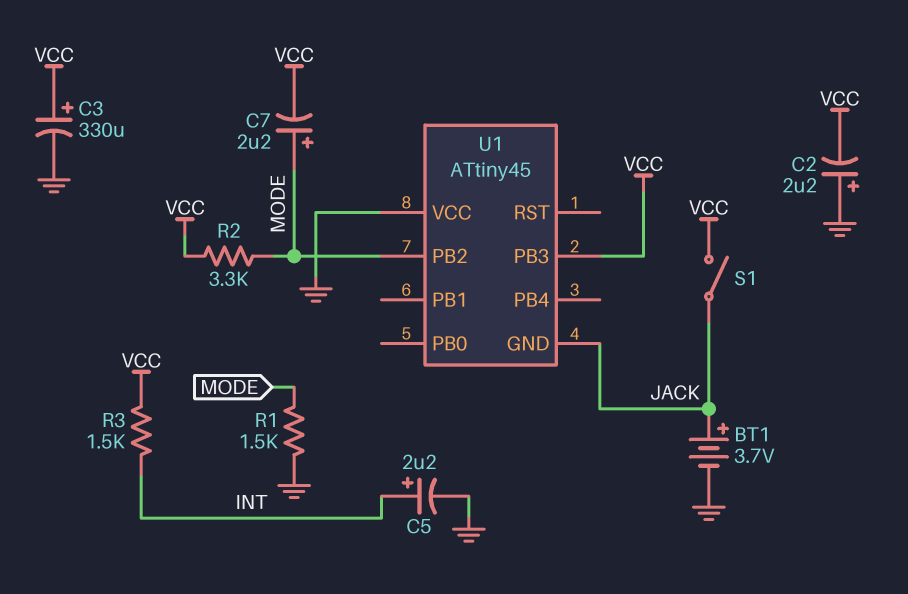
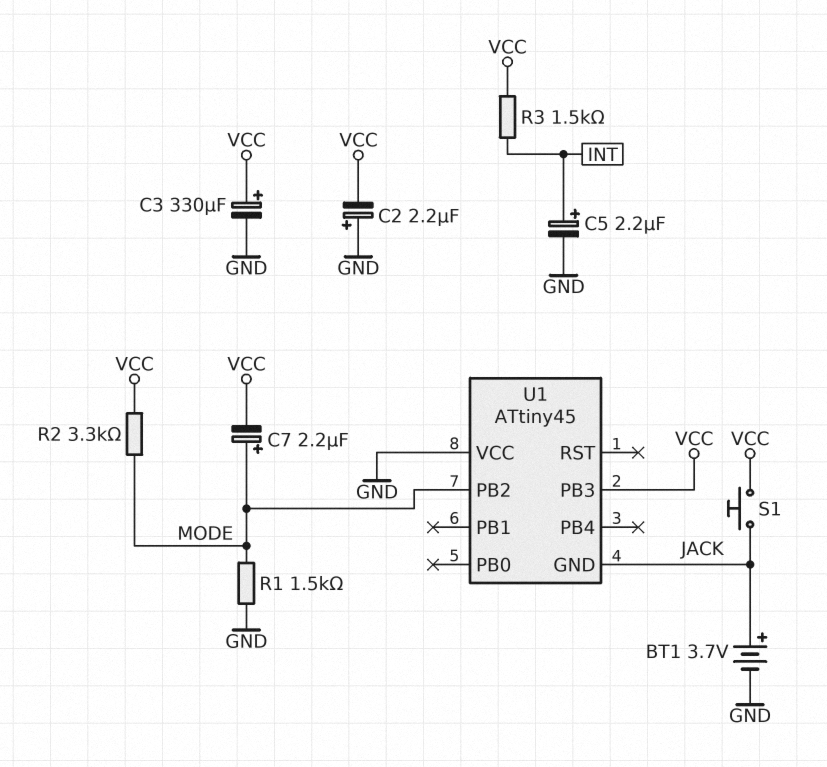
S1: switch (JACK, VCC) -> button (JACK, VCC)

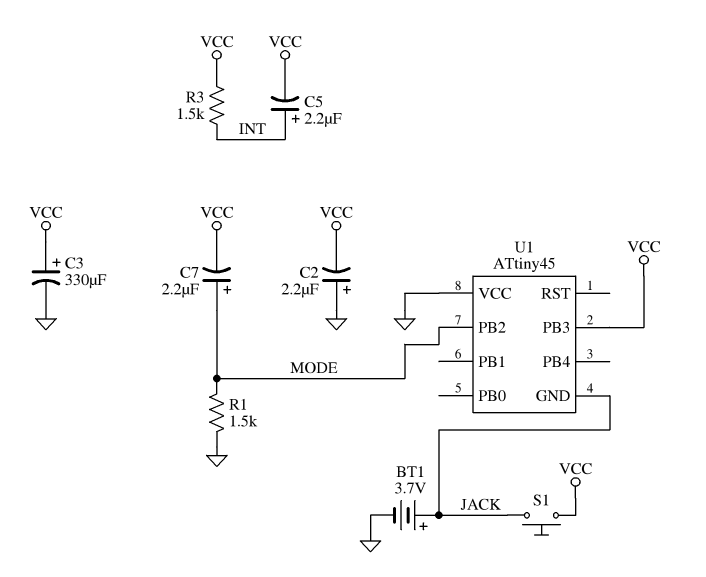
C5: 2.2uF (plus INT, minus GND) -> 2.2uF (plus INT, minus VCC)
R2: 3.3k (MODE, VCC) -> none

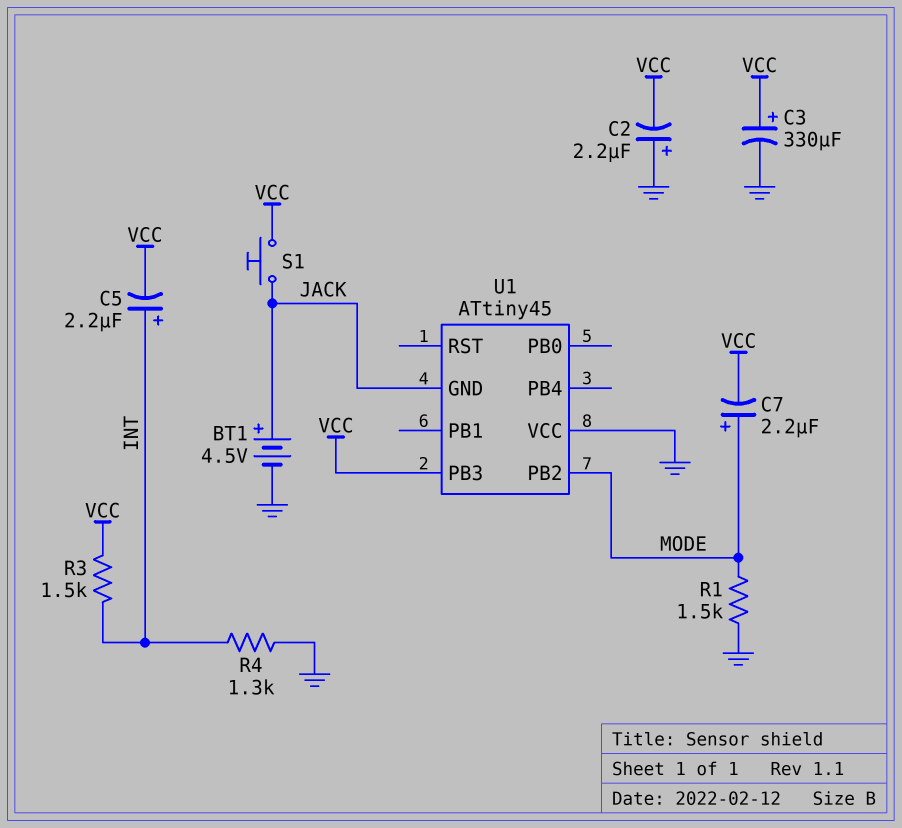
BT1: 3.7V (plus JACK, minus GND) -> 4.5V (plus JACK, minus GND)
R4: none -> 1.3k (GND, INT)

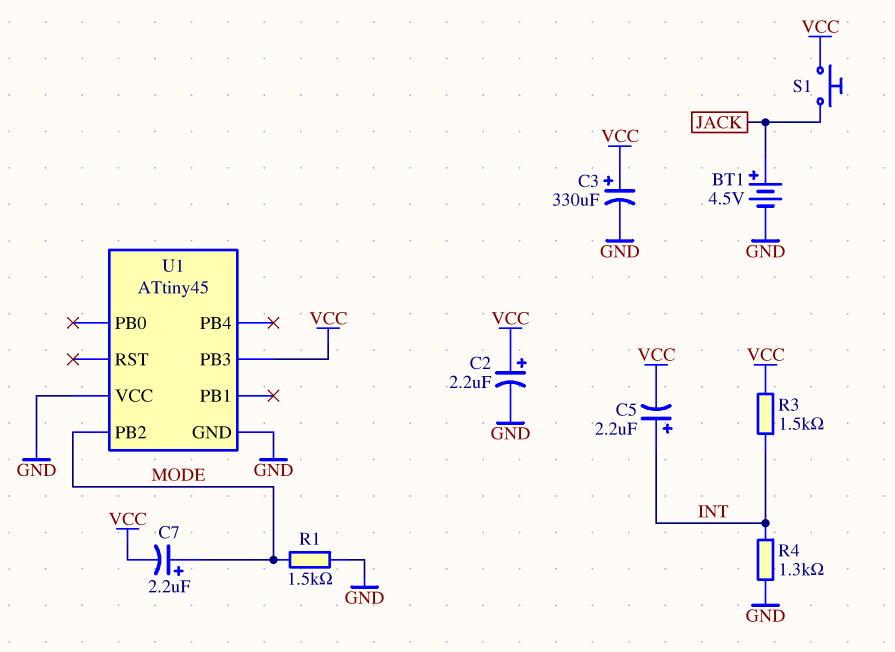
C2: 2.2uF (plus GND, minus VCC) -> 2.2uF (plus VCC, minus GND)
U1 pin GND: JACK -> GND

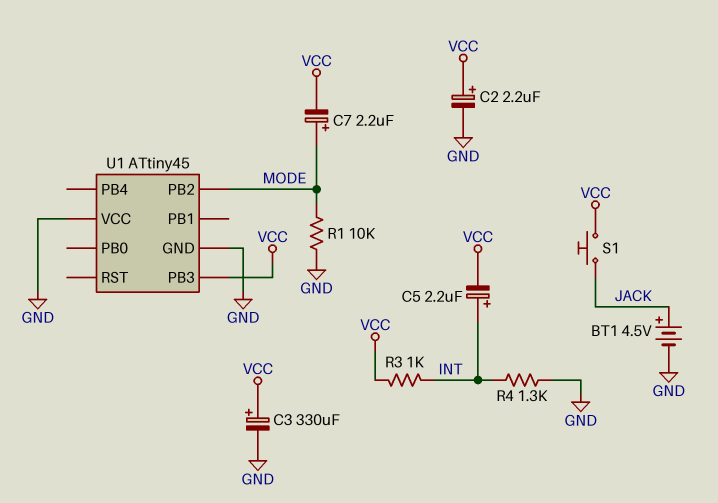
R1: 1.5k (GND, MODE) -> 10k (GND, MODE)
R3: 1.5k (INT, VCC) -> 1k (INT, VCC)

